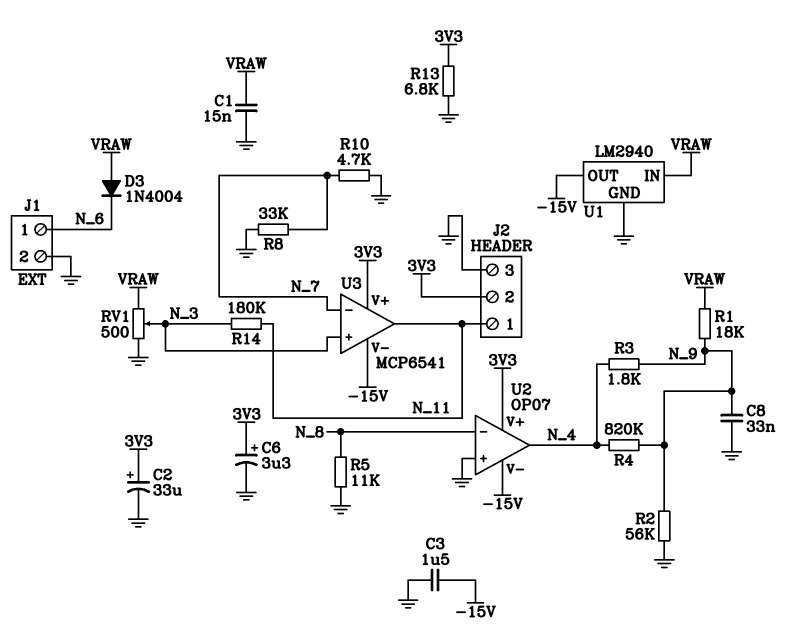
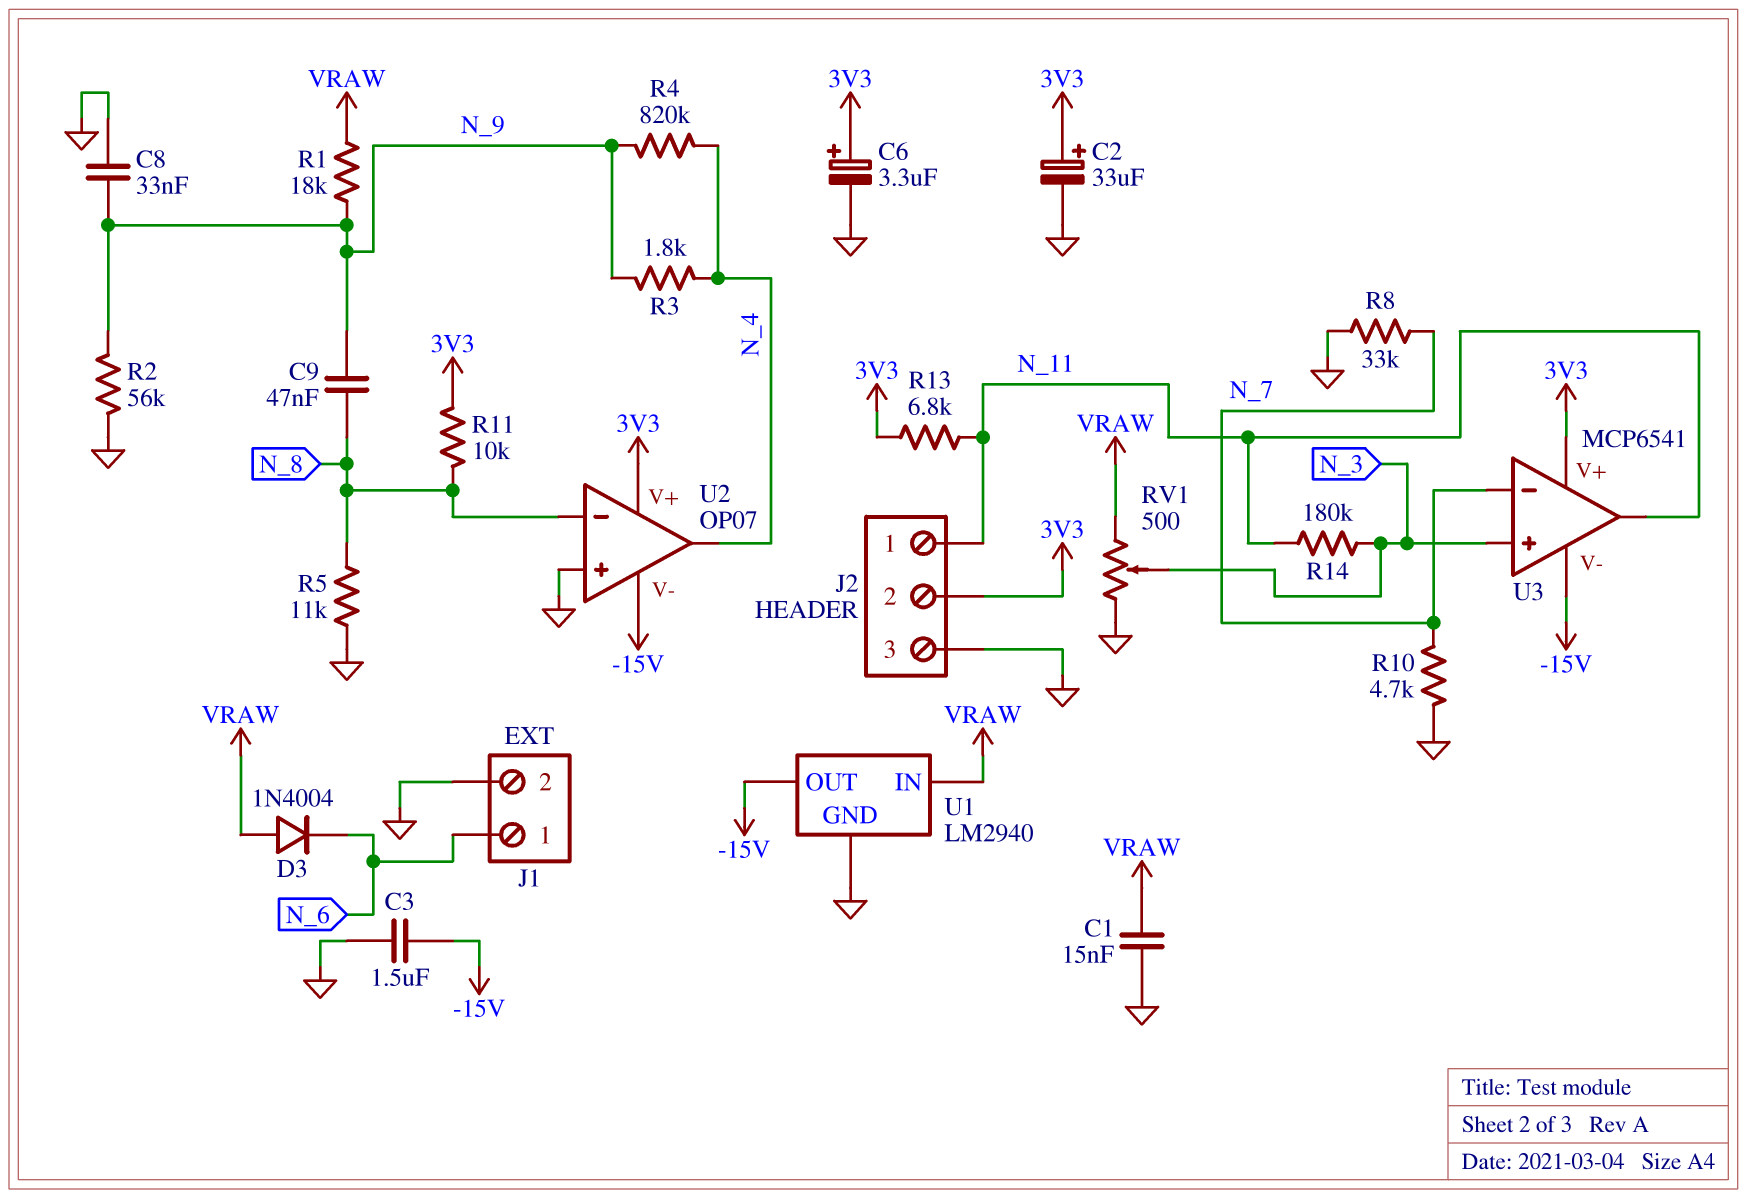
C9: none -> 47nF (N_8, N_9)
R11: none -> 10k (3V3, N_8)
R13: 6.8k (3V3, GND) -> 6.8k (3V3, N_11)

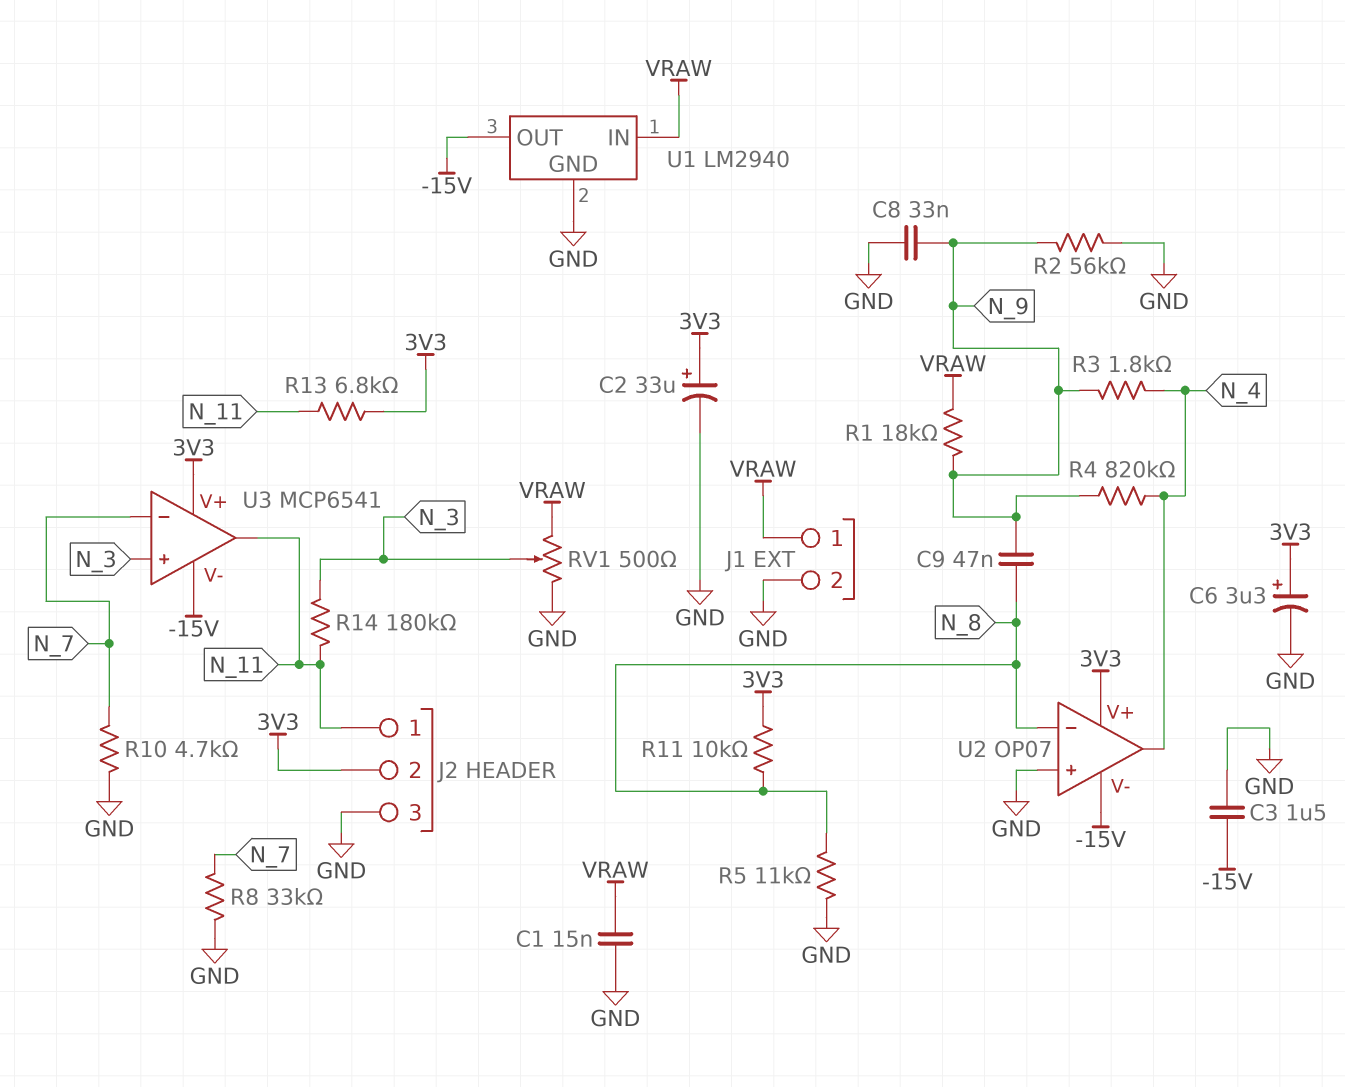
D3: diode 1N4004 (A VRAW, K N_6) -> none
J1 pin 1: N_6 -> VRAW

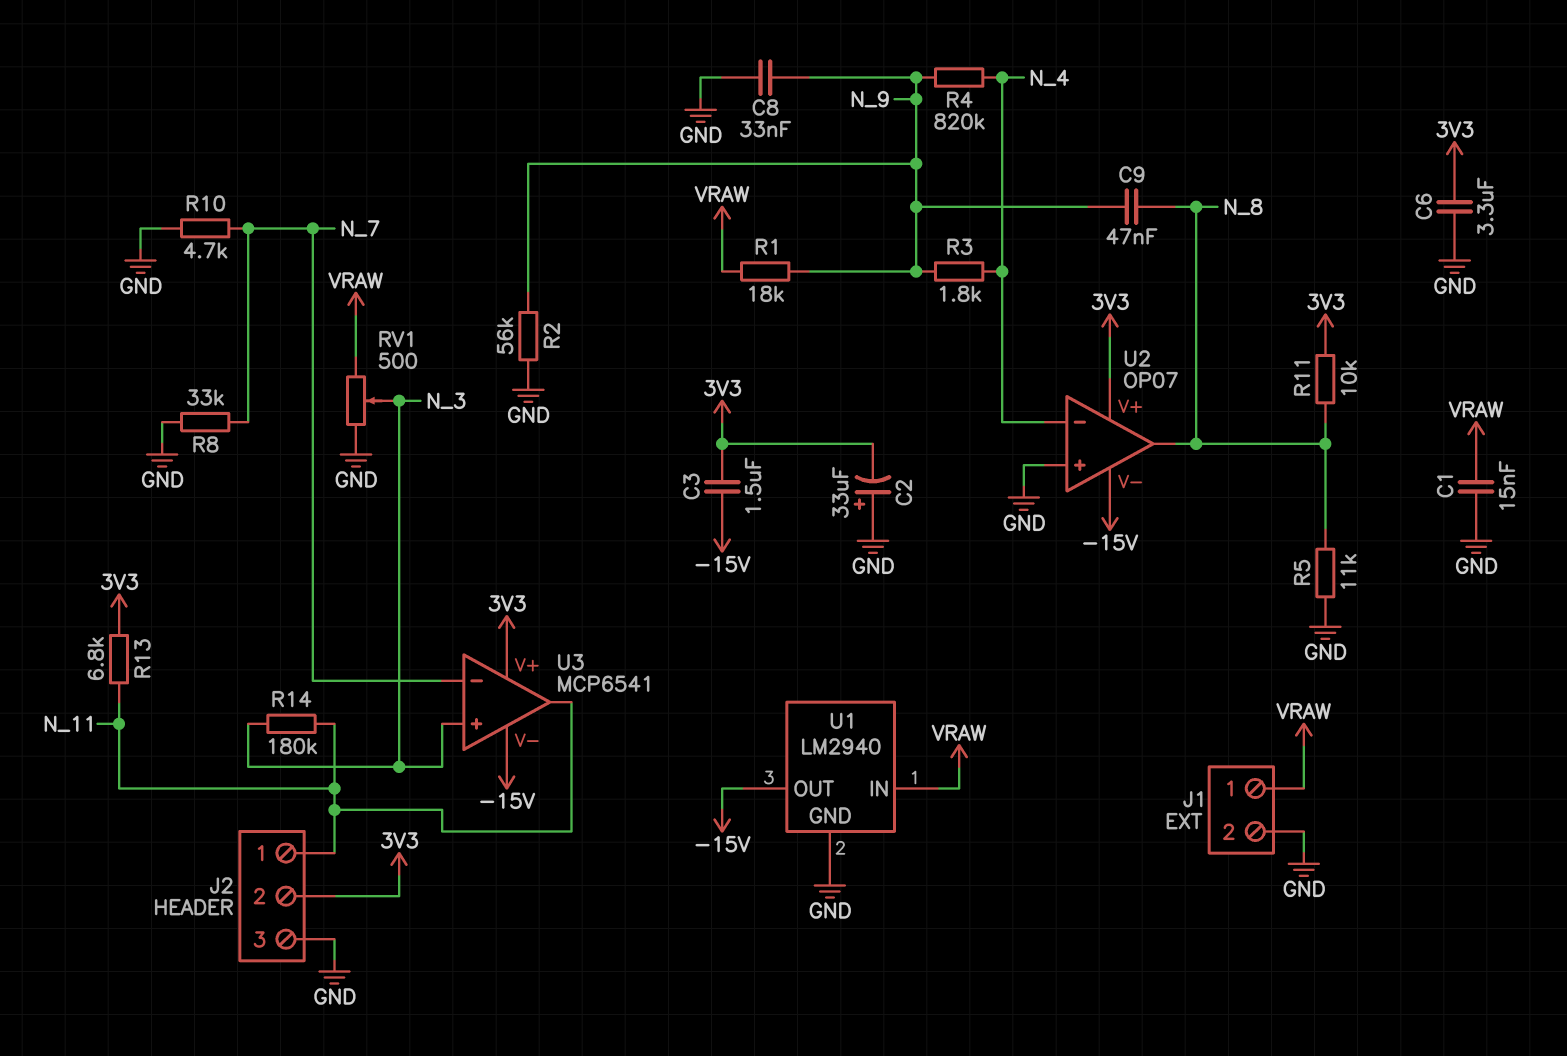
C2: 33uF (plus 3V3, minus GND) -> 33uF (plus GND, minus 3V3)
C3: 1.5uF (-15V, GND) -> 1.5uF (-15V, 3V3)
C6: 3.3uF (plus 3V3, minus GND) -> 3.3uF (3V3, GND)
U2 pin in-: N_8 -> N_4
U2 pin out: N_4 -> N_8

